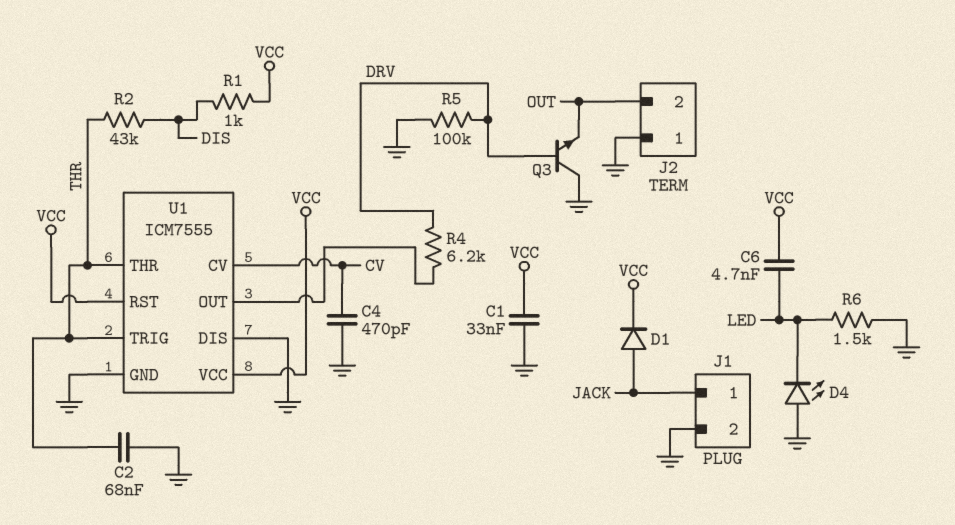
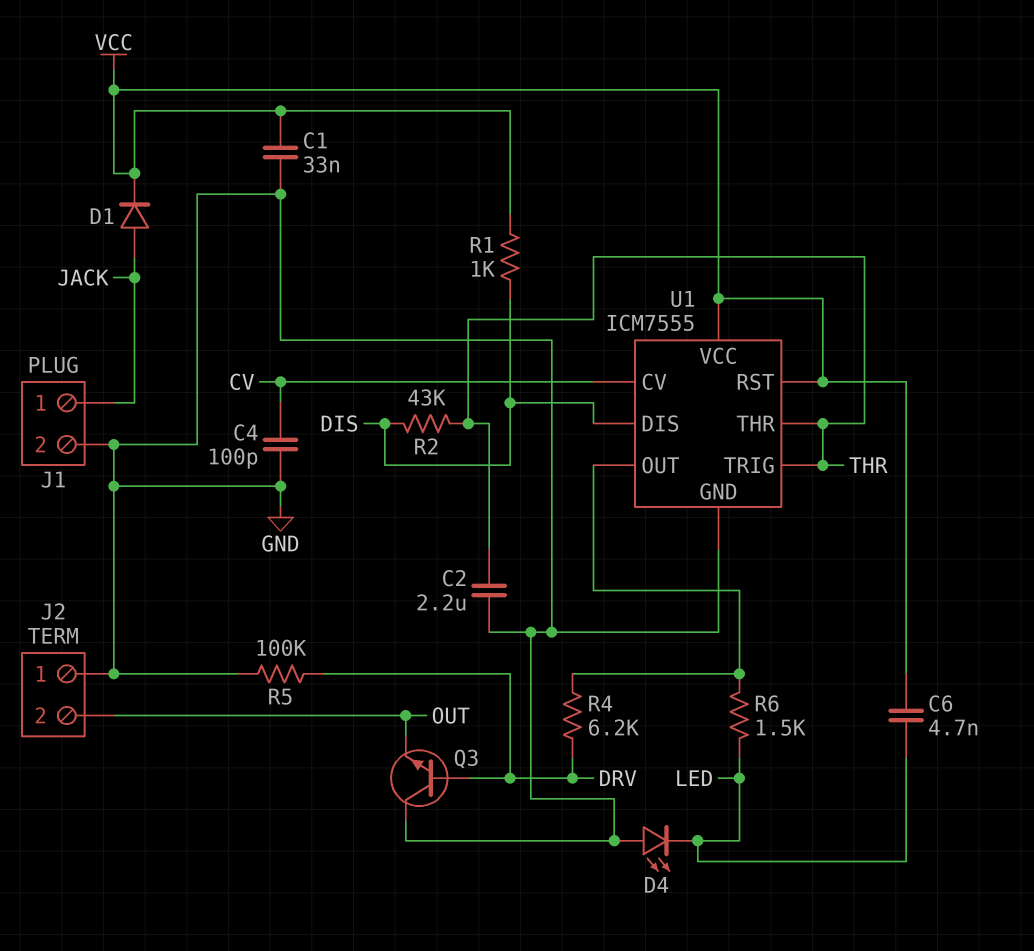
C2: 68nF (GND, THR) -> 2.2uF (GND, THR)
C4: 470pF (CV, GND) -> 100pF (CV, GND)
R6: 1.5k (GND, LED) -> 1.5k (LED, U1/OUT)
U1 pin DIS: GND -> DIS

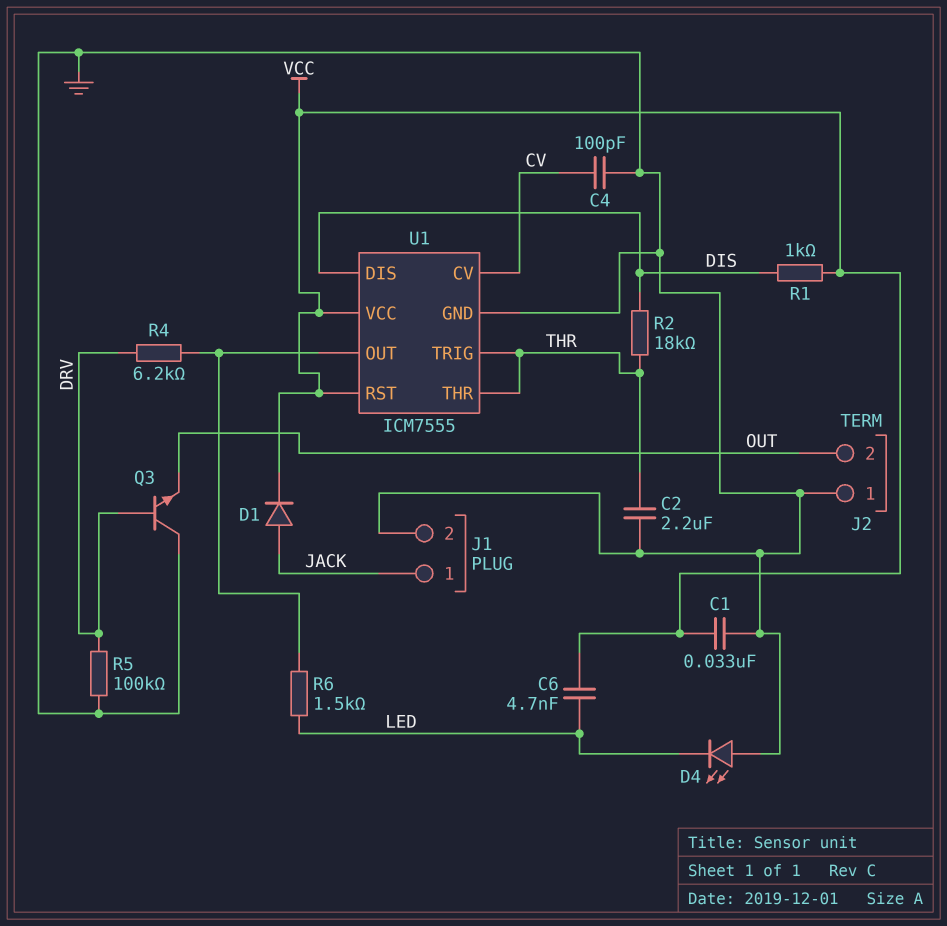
R2: 43k (DIS, THR) -> 18k (DIS, THR)

